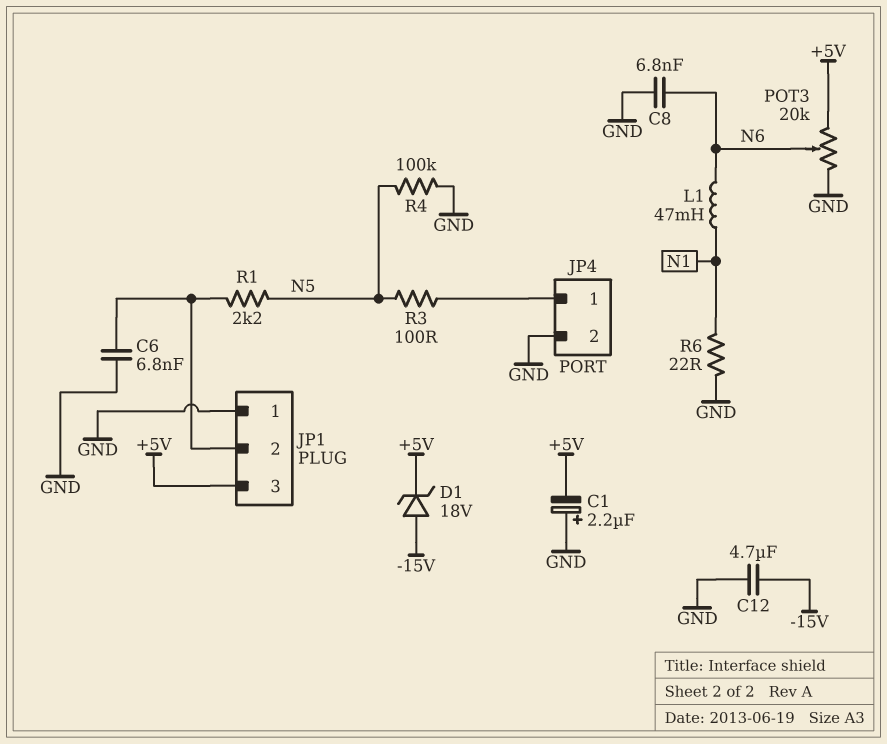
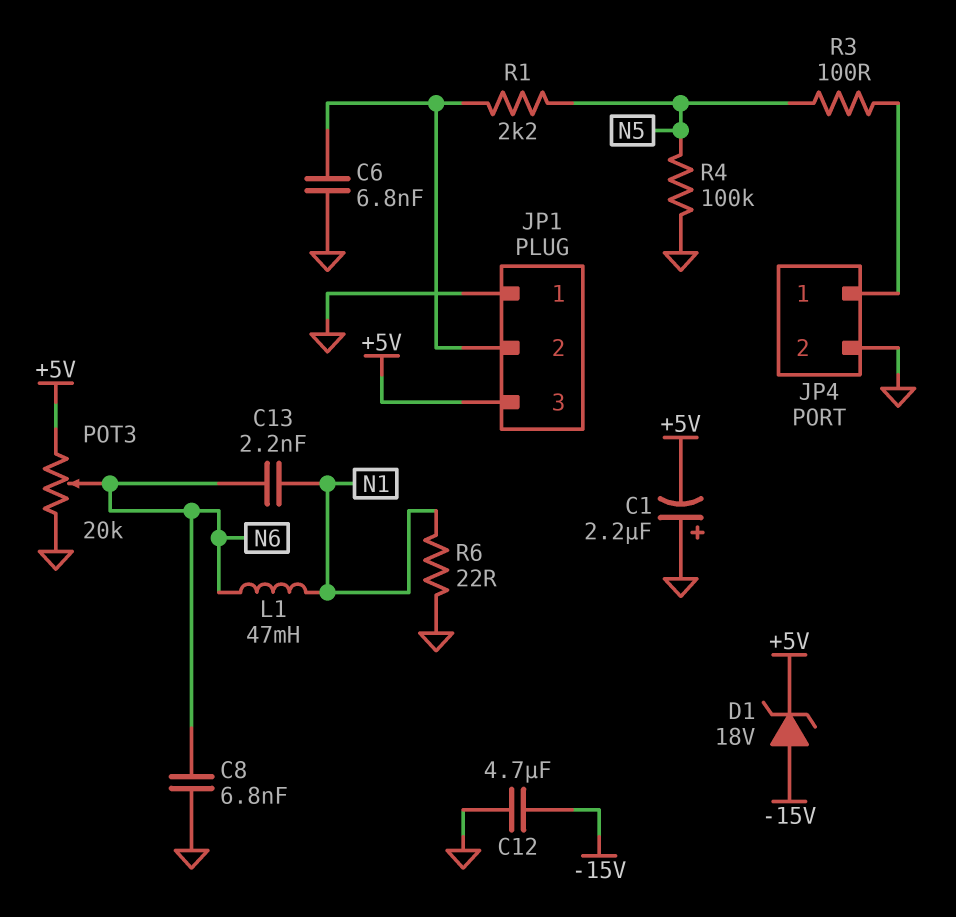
C13: none -> 2.2nF (N1, N6)

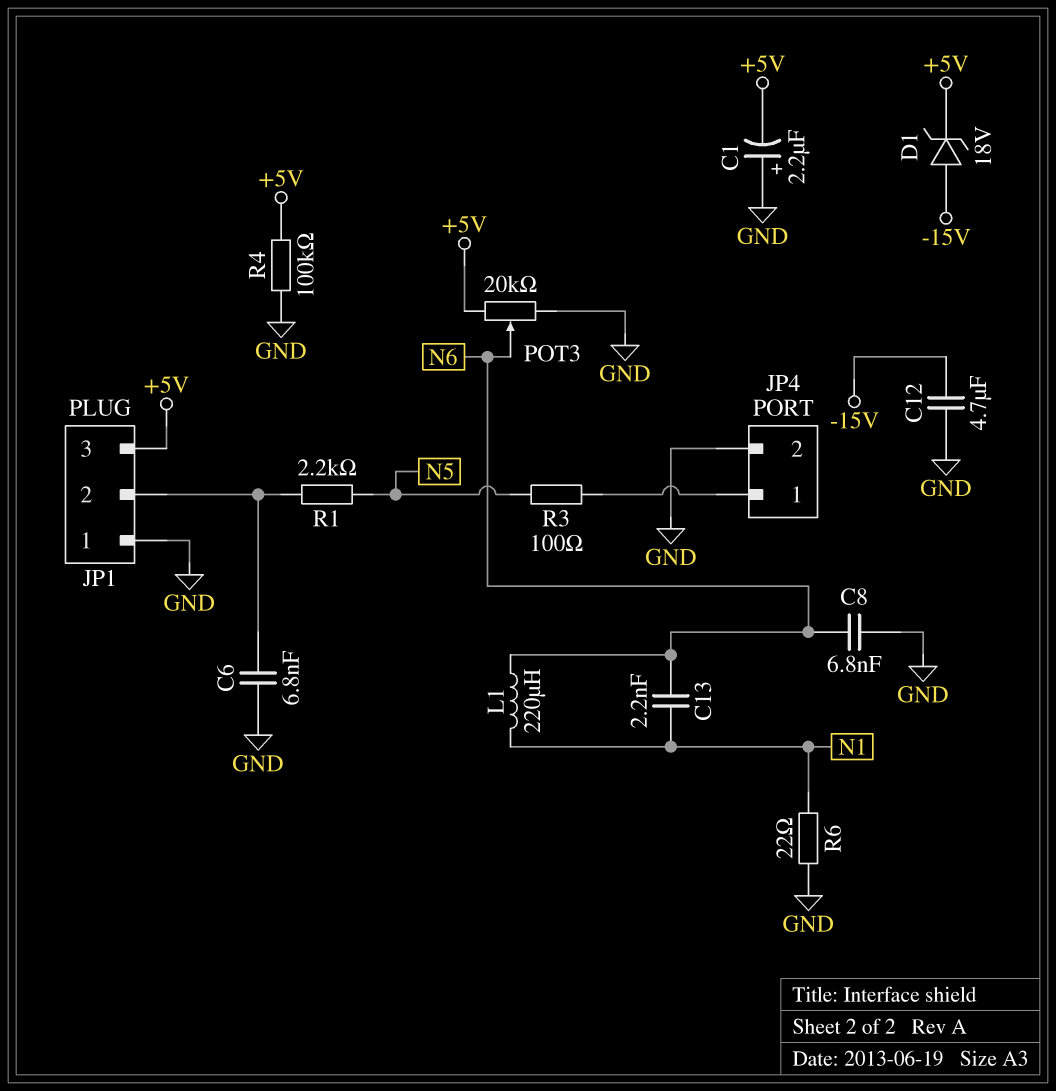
L1: 47mH (N1, N6) -> 220uH (N1, N6)
R4: 100k (GND, N5) -> 100k (+5V, GND)

